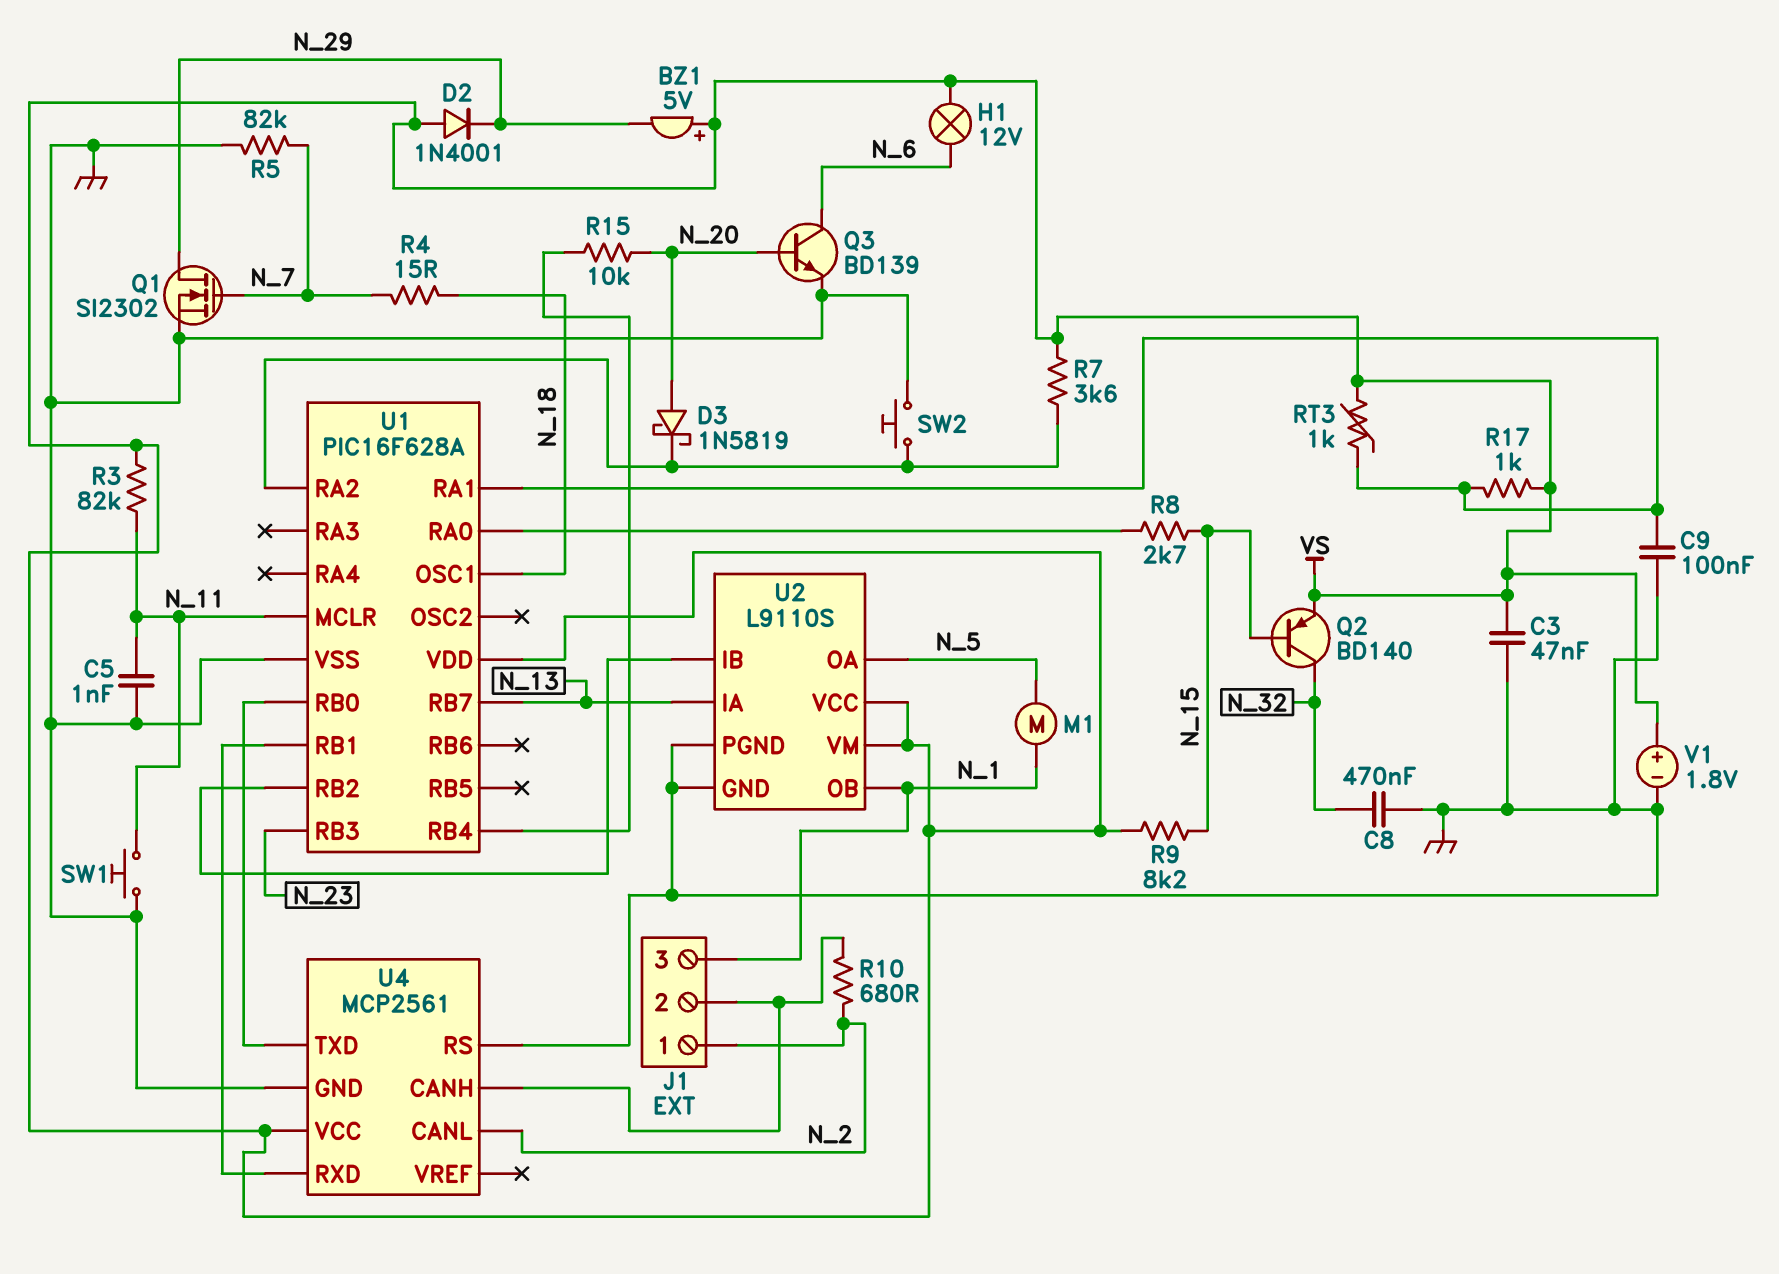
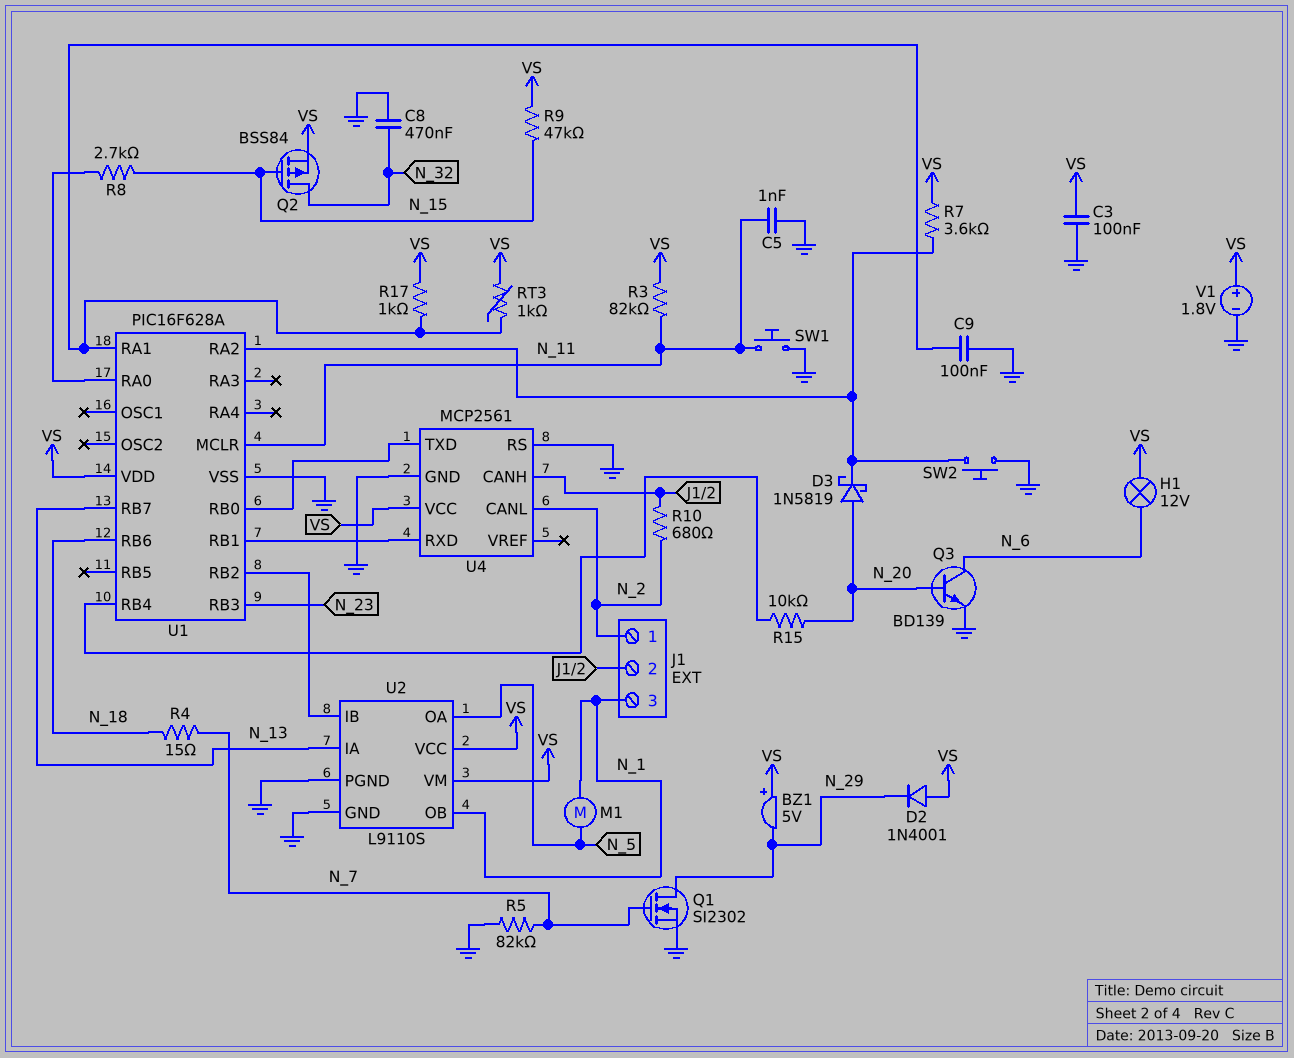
C3: 47nF (GND, VS) -> 100nF (GND, VS)
Q2: PNP BD140 (B N_15, C N_32, E VS) -> PMOS BSS84 (G N_15, D N_32, S VS)
R9: 8.2k (N_15, VS) -> 47k (N_15, VS)
U1 pin OSC1: N_18 -> none
U1 pin RB6: none -> N_18

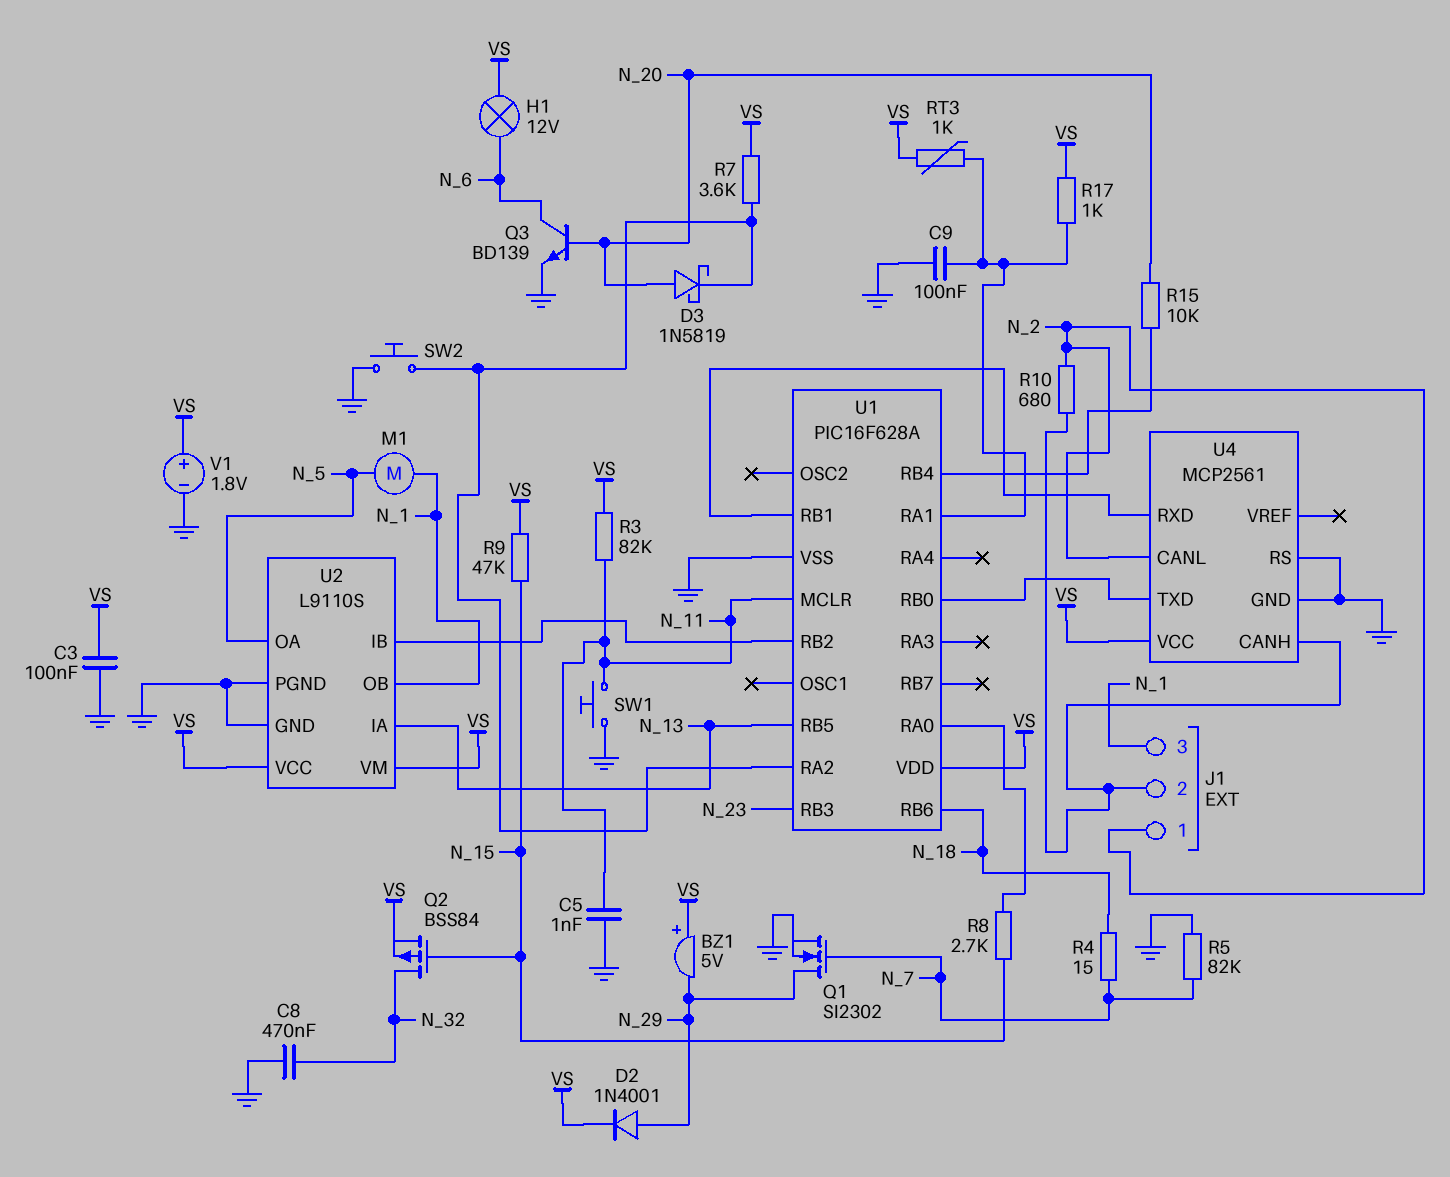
D2: diode 1N4001 (A VS, K N_29) -> diode 1N4001 (A N_29, K VS)
U1 pin RB5: none -> N_13
U1 pin RB7: N_13 -> none

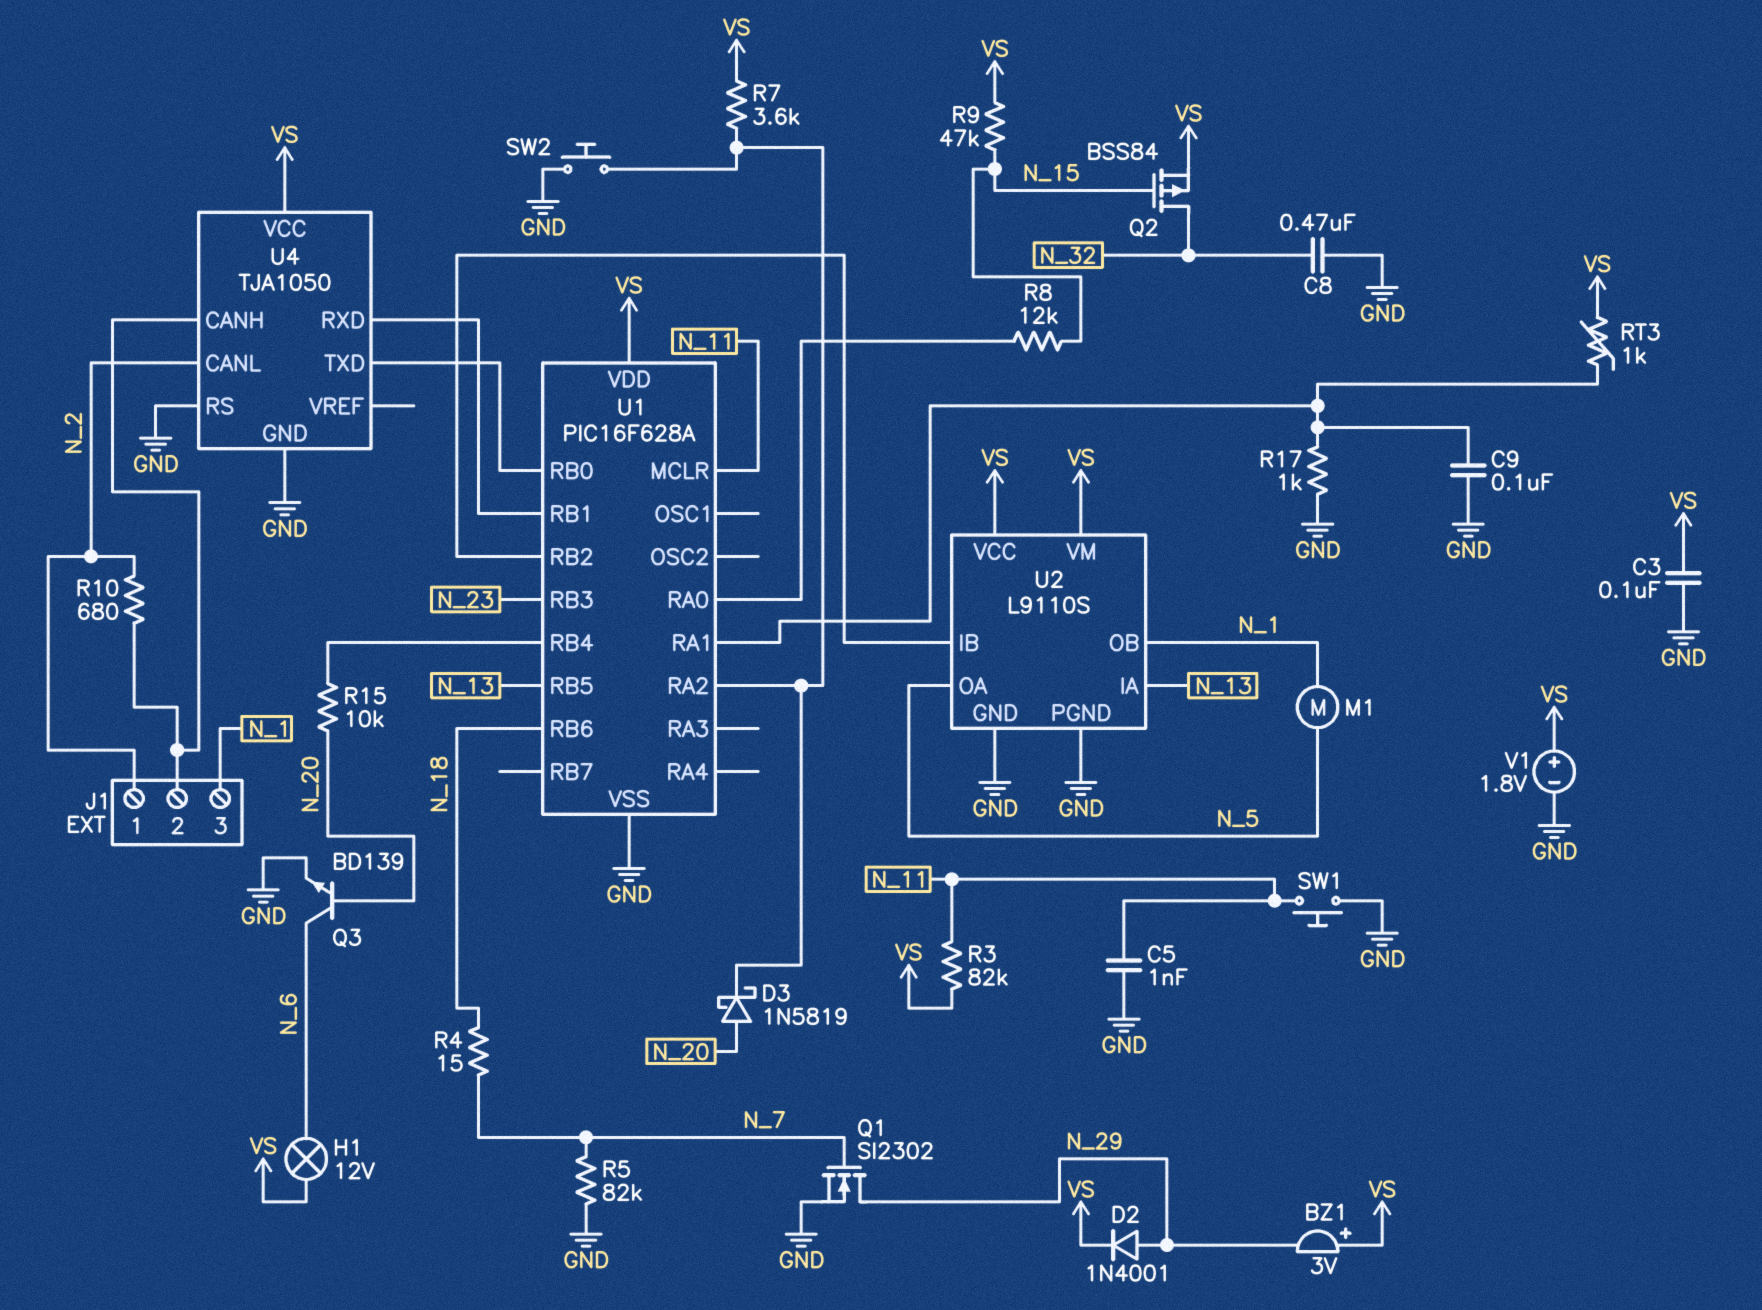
BZ1: buzzer 5V (plus VS, minus N_29) -> buzzer 3V (plus VS, minus N_29)
R8: 2.7k (N_15, U1/RA0) -> 12k (N_15, U1/RA0)
R17: 1k (U1/RA1, VS) -> 1k (GND, U1/RA1)
U4: MCP2561 -> TJA1050

